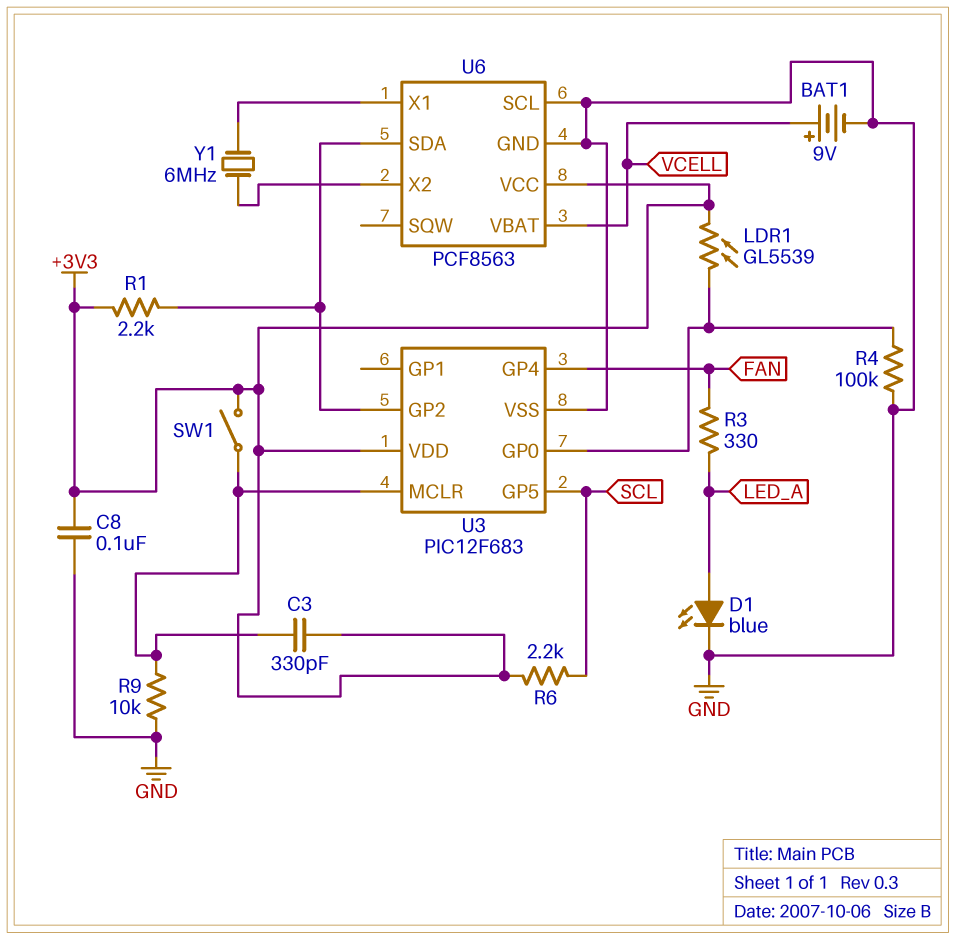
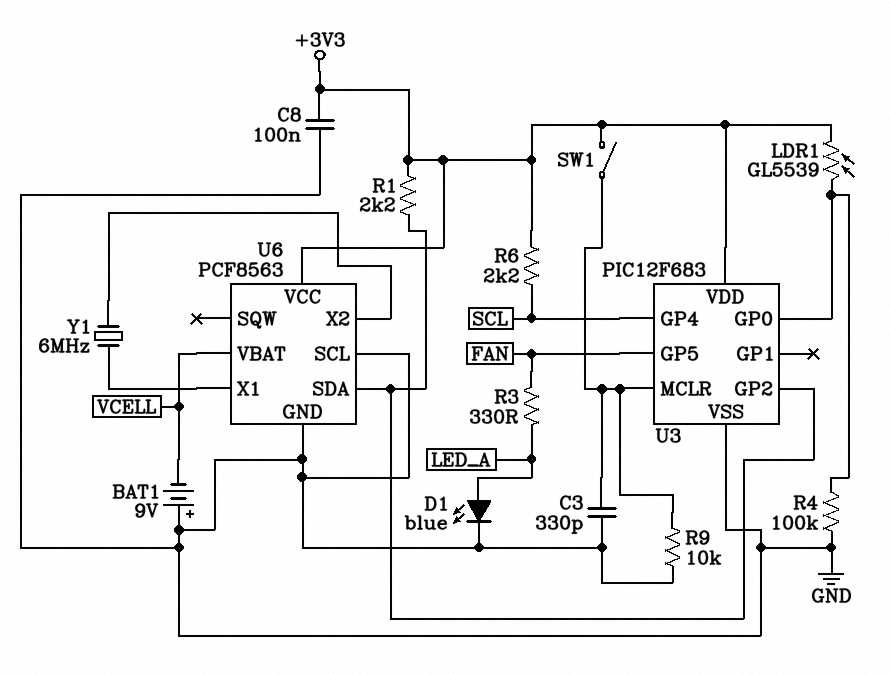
BAT1: 9V (plus VCELL, minus GND) -> 9V (plus GND, minus VCELL)
C3: 330pF (+3V3, U3/MCLR) -> 330pF (GND, U3/MCLR)
U3 pin GP4: FAN -> SCL
U3 pin GP5: SCL -> FAN

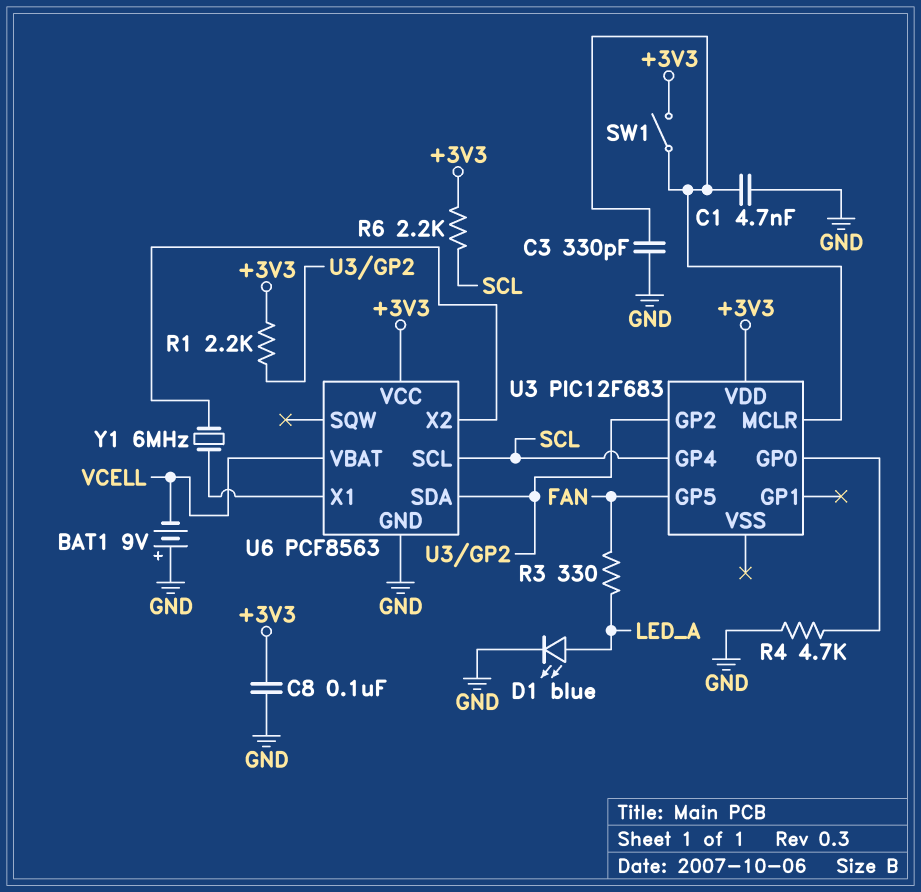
C1: none -> 4.7nF (GND, U3/MCLR)
LDR1: GL5539 (+3V3, U3/GP0) -> none
R4: 100k (GND, U3/GP0) -> 4.7k (GND, U3/GP0)
R9: 10k (GND, U3/MCLR) -> none
U3 pin VSS: GND -> none
U6 pin SCL: GND -> SCL

